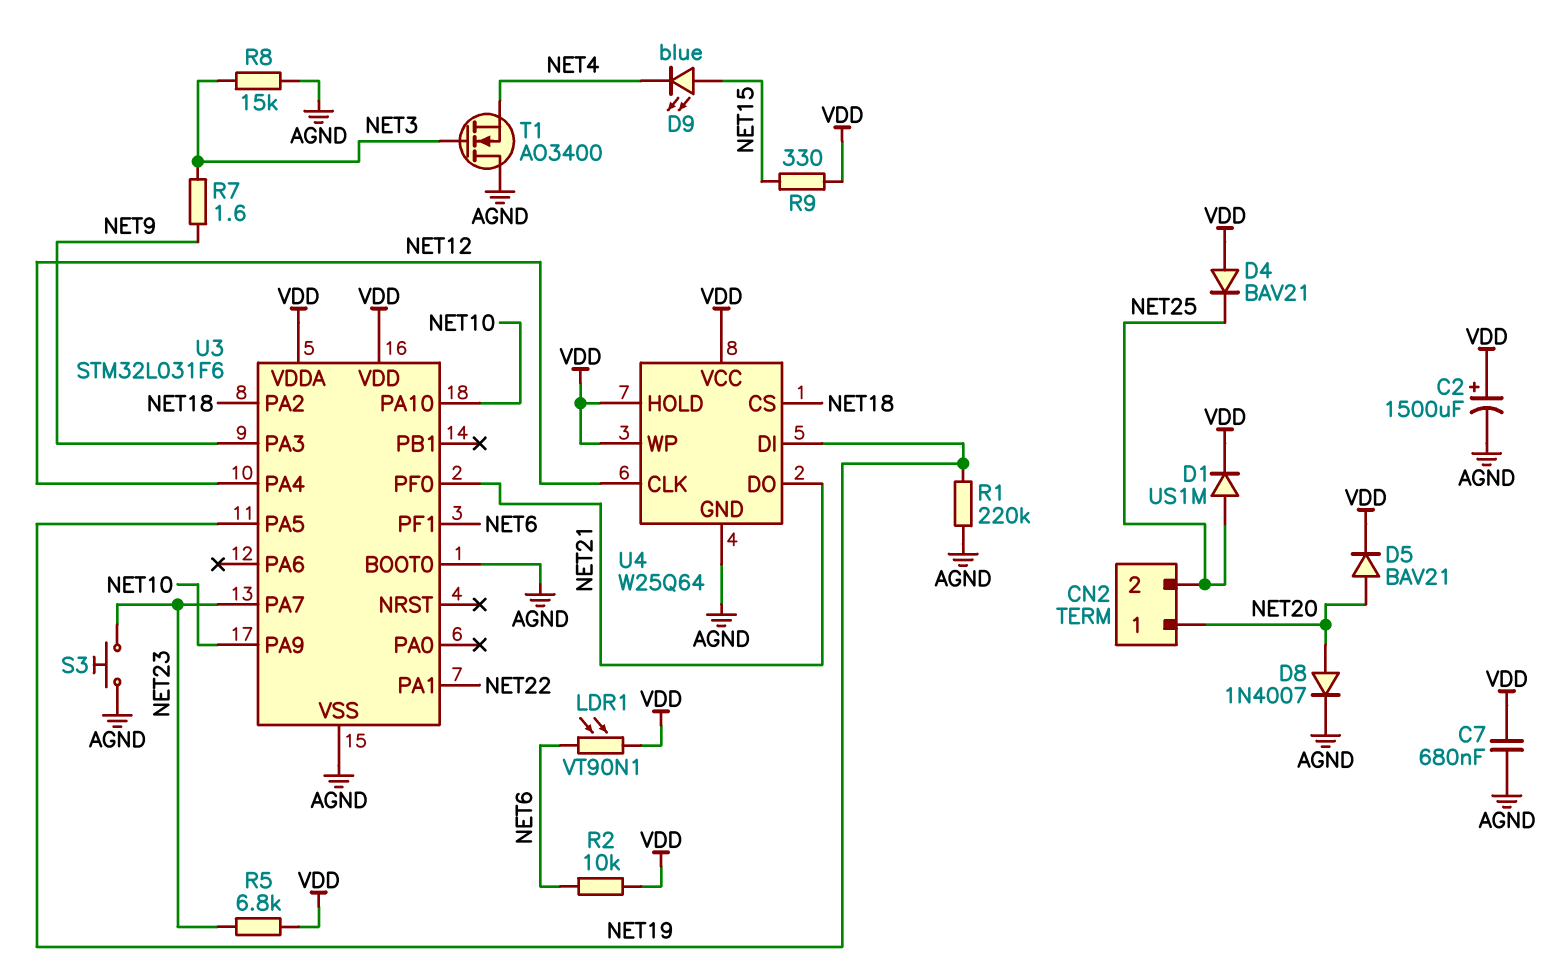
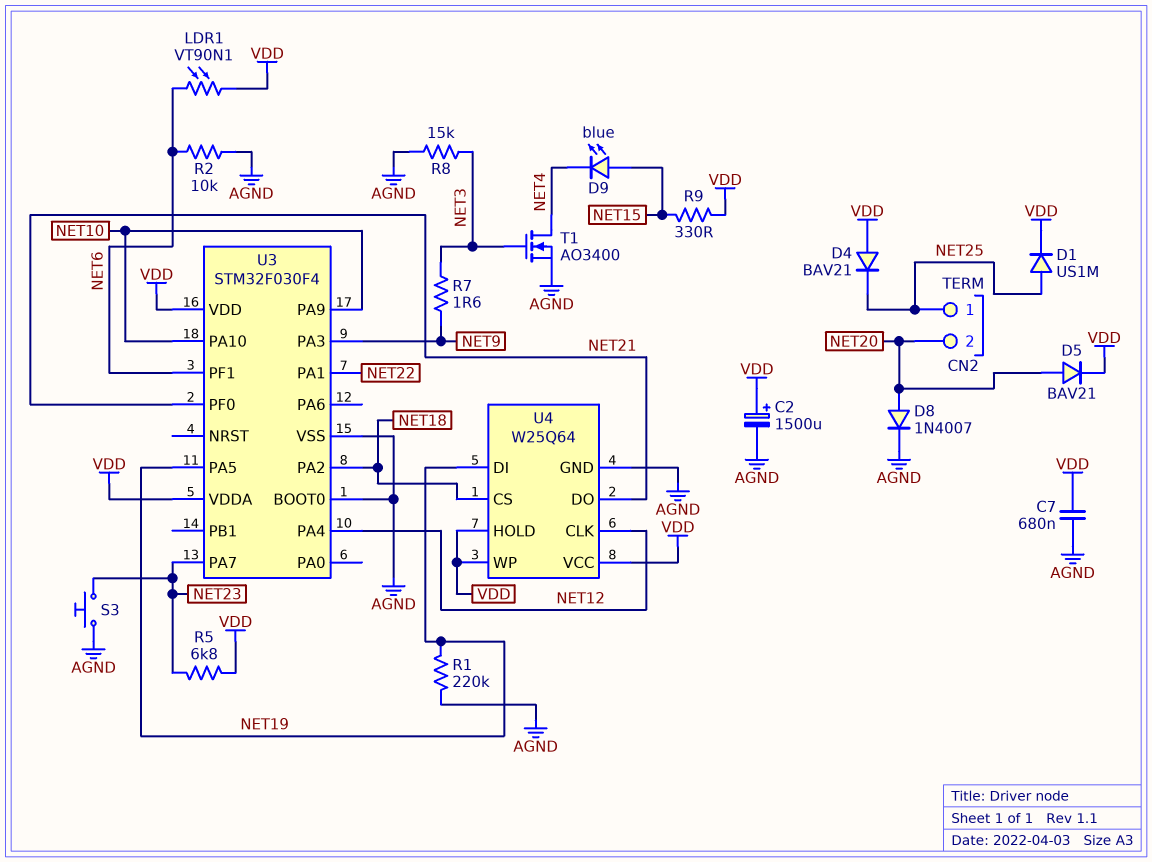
CN2 pin 1: NET20 -> NET25
CN2 pin 2: NET25 -> NET20
R2: 10k (NET6, VDD) -> 10k (AGND, NET6)
T1: NMOS AO3400 (G NET3, D AGND, S NET4) -> NMOS AO3400 (G NET3, D NET4, S AGND)
U3: STM32L031F6 -> STM32F030F4

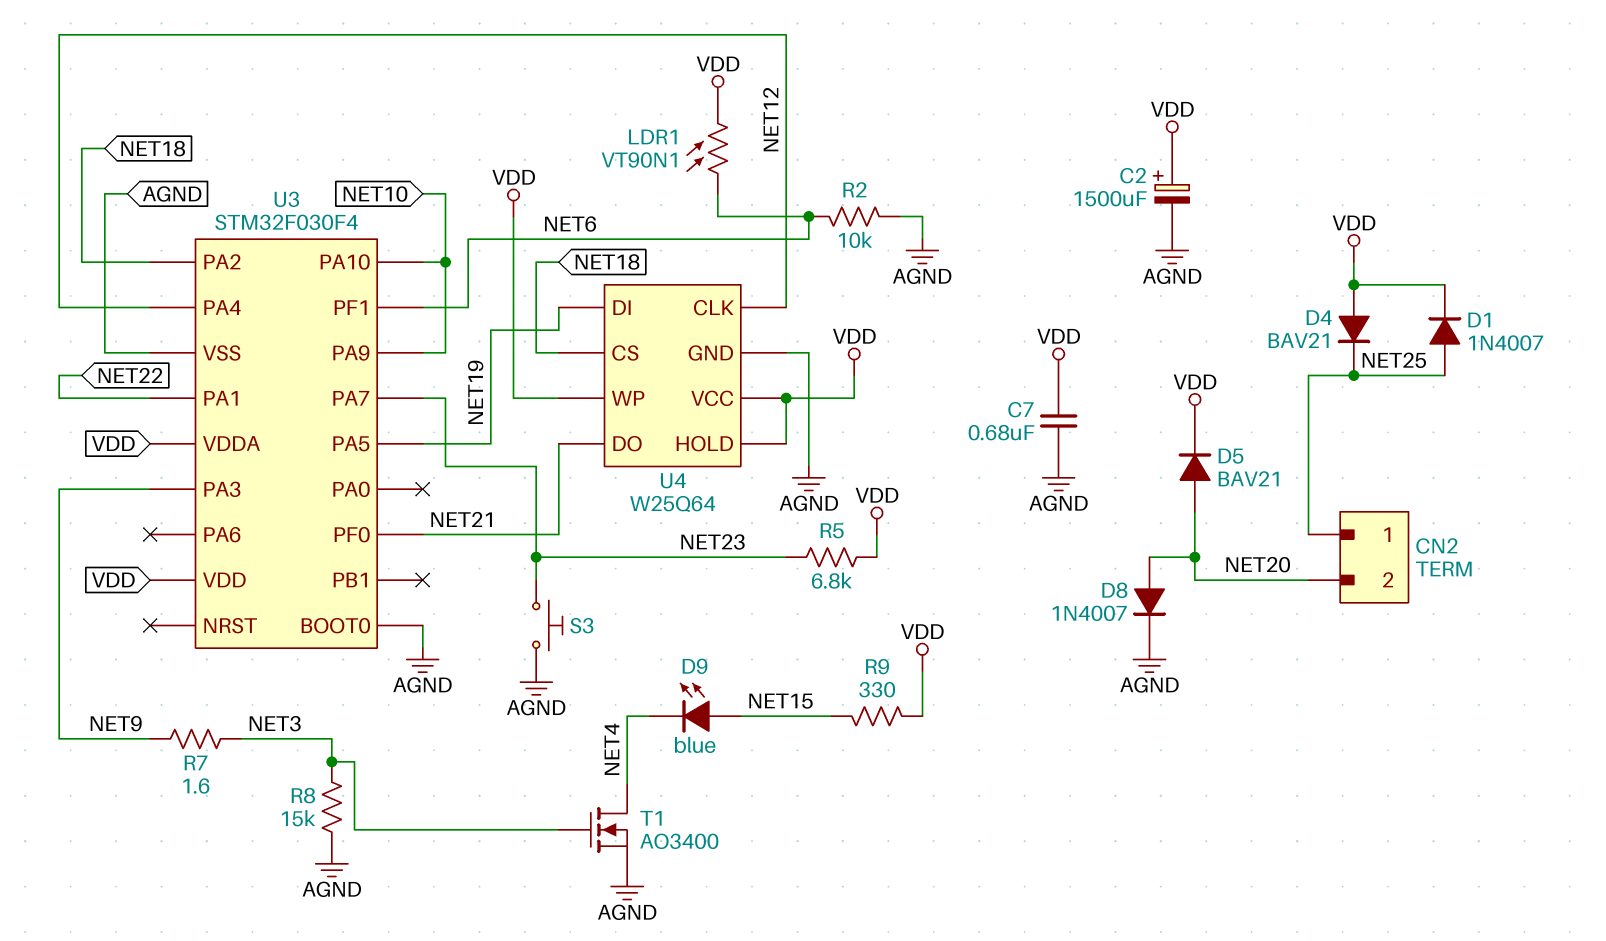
D1: diode US1M (A NET25, K VDD) -> diode 1N4007 (A NET25, K VDD)
R1: 220k (AGND, NET19) -> none

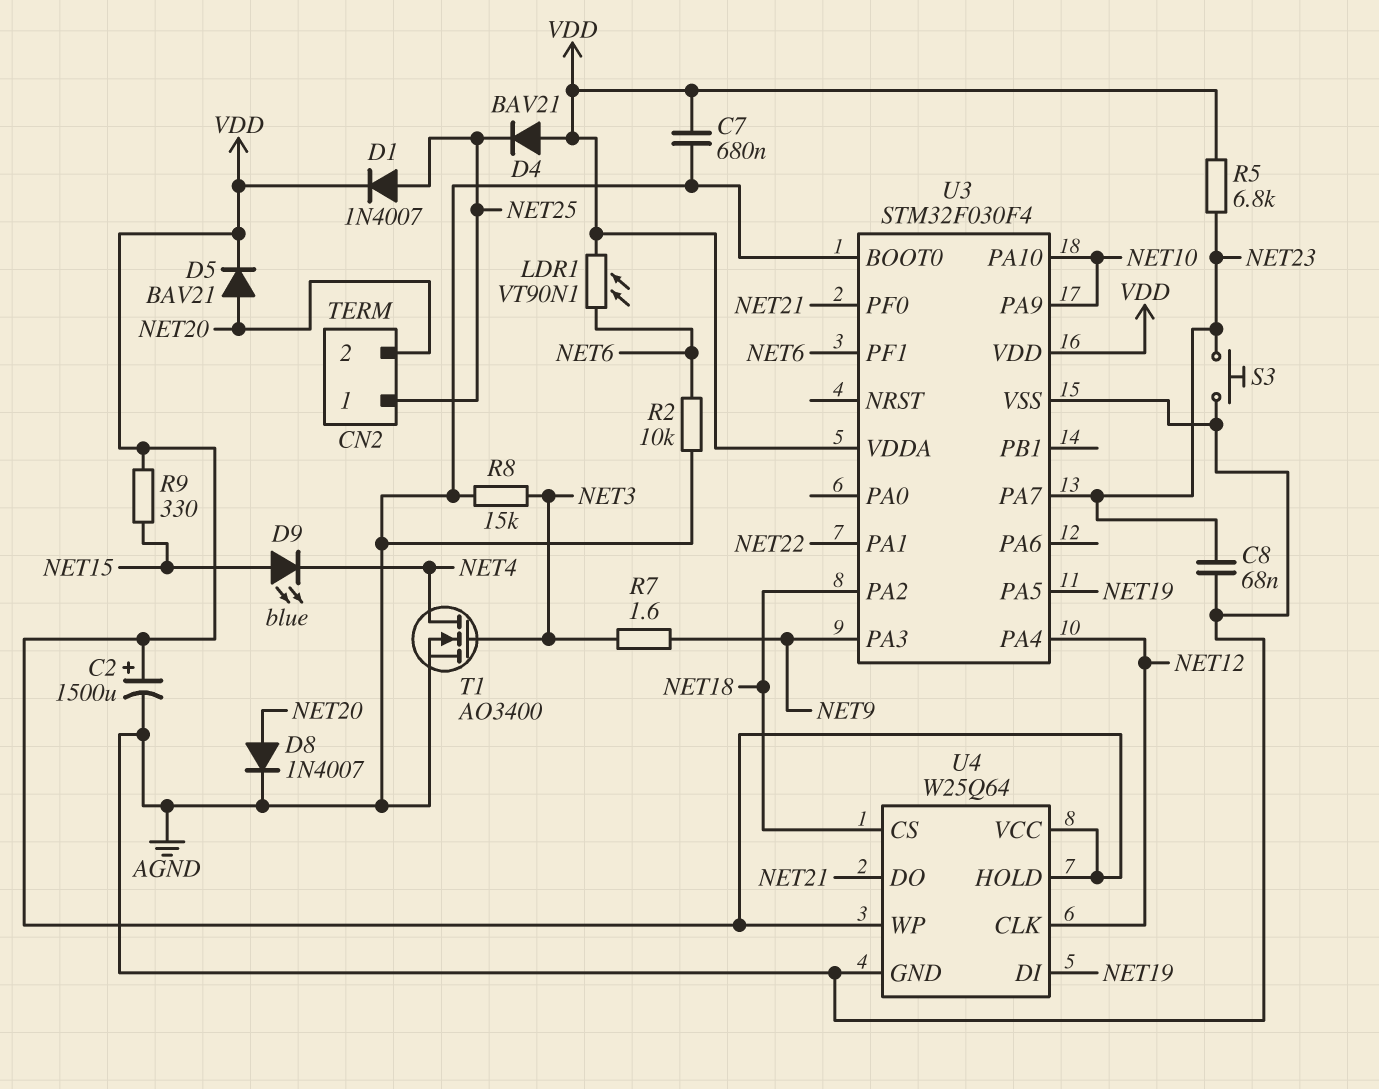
C8: none -> 68nF (AGND, NET23)

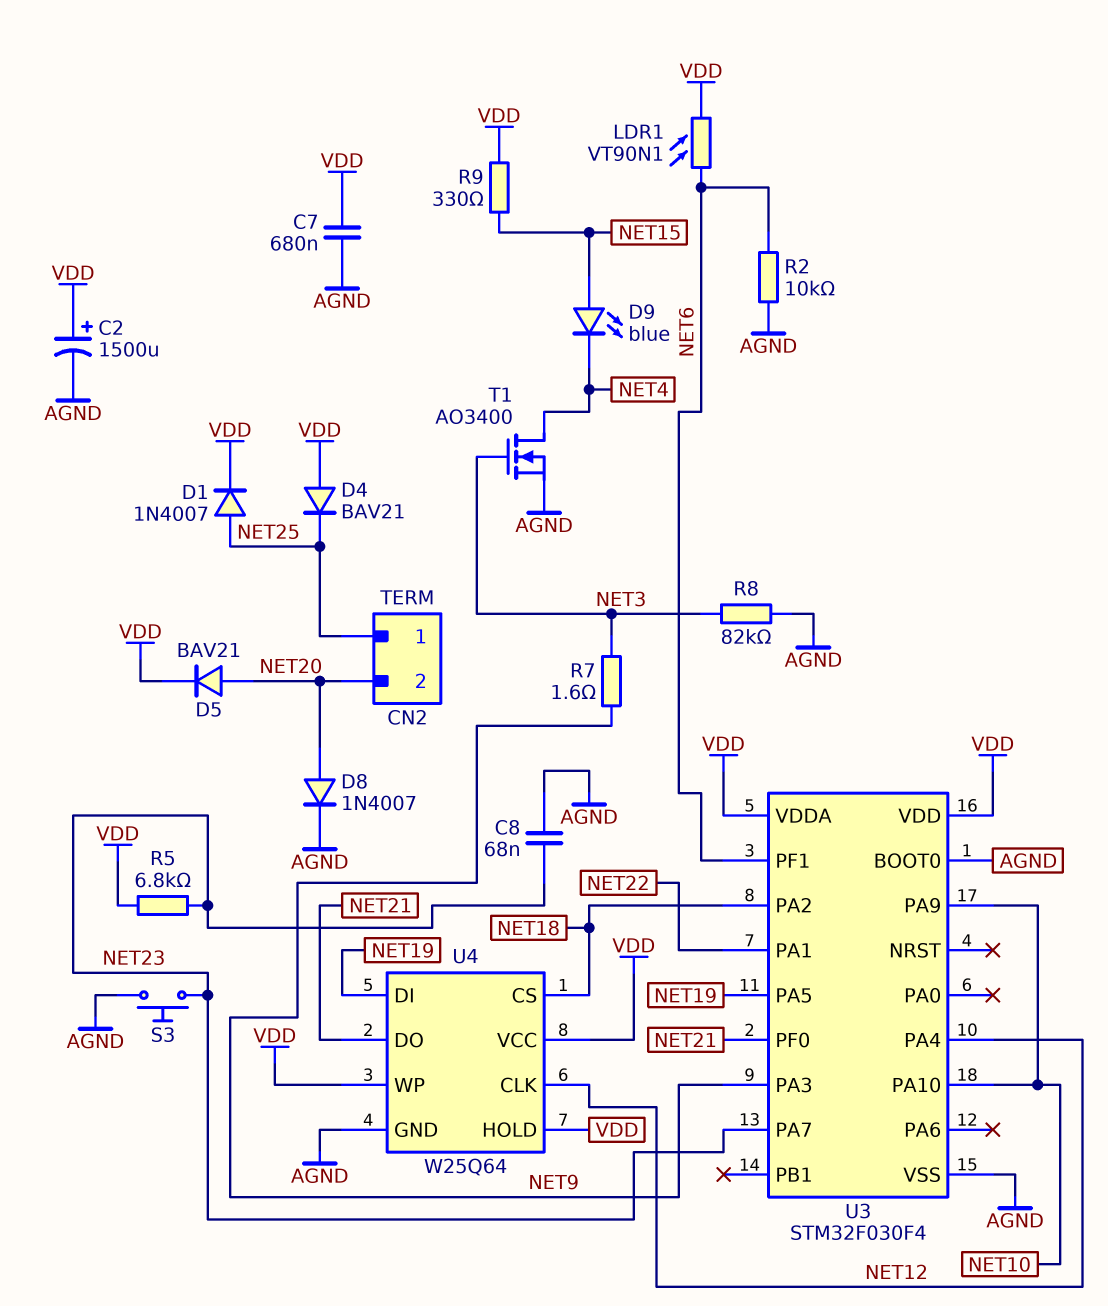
R8: 15k (AGND, NET3) -> 82k (AGND, NET3)

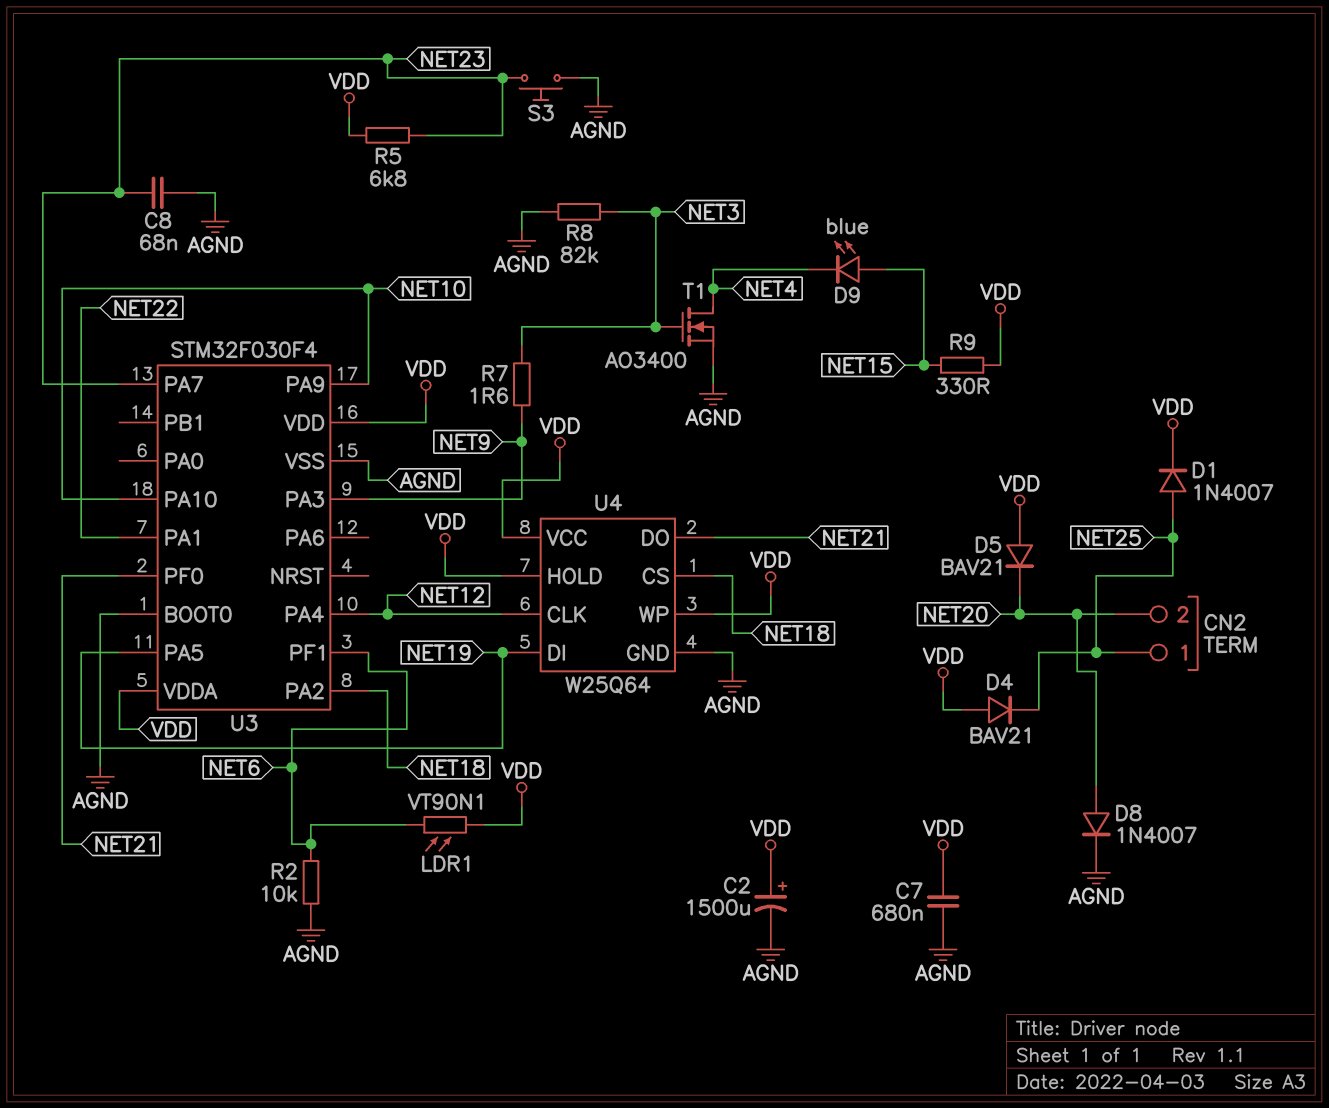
D5: diode BAV21 (A NET20, K VDD) -> diode BAV21 (A VDD, K NET20)

